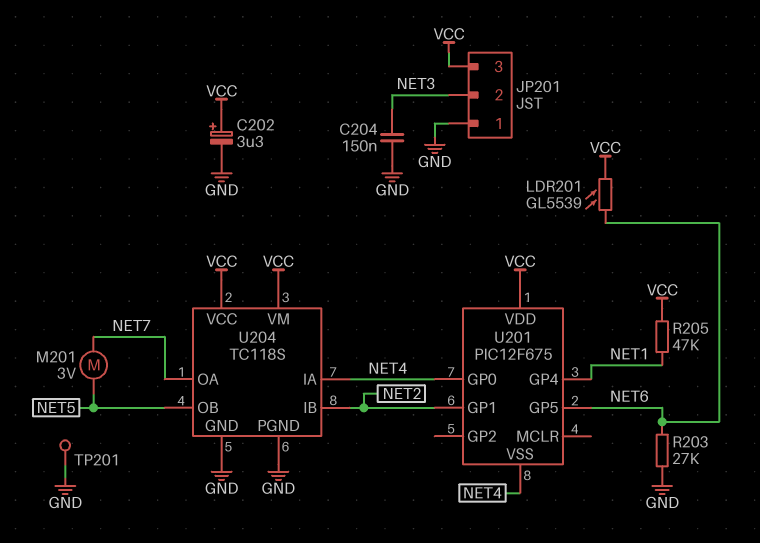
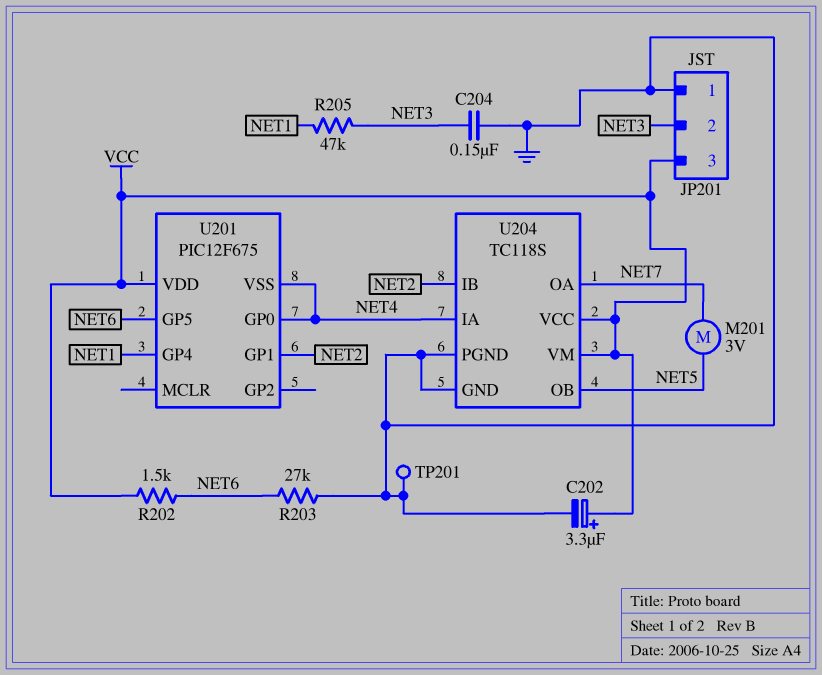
LDR201: GL5539 (NET6, VCC) -> none
R202: none -> 1.5k (NET6, VCC)
R205: 47k (NET1, VCC) -> 47k (NET1, NET3)

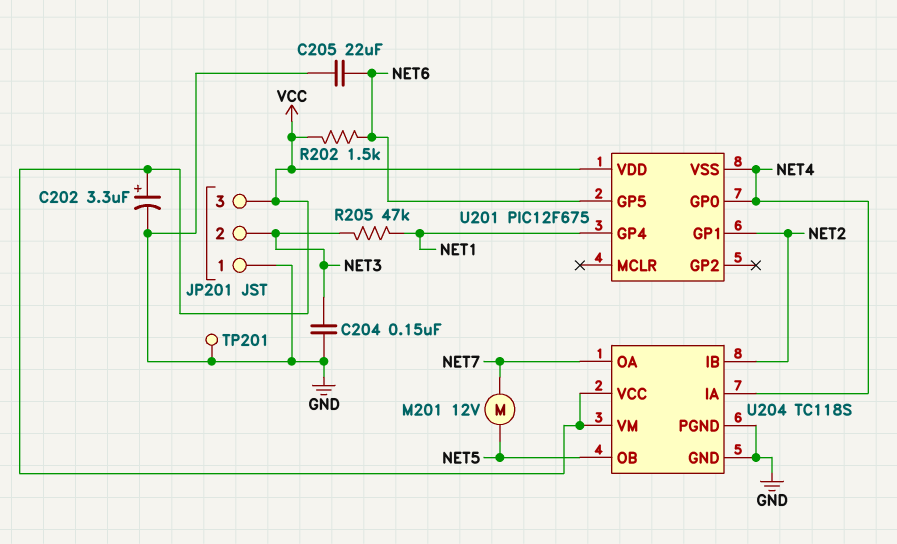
C205: none -> 22uF (GND, NET6)
M201: motor 3V (NET5, NET7) -> motor 12V (NET5, NET7)
R203: 27k (GND, NET6) -> none

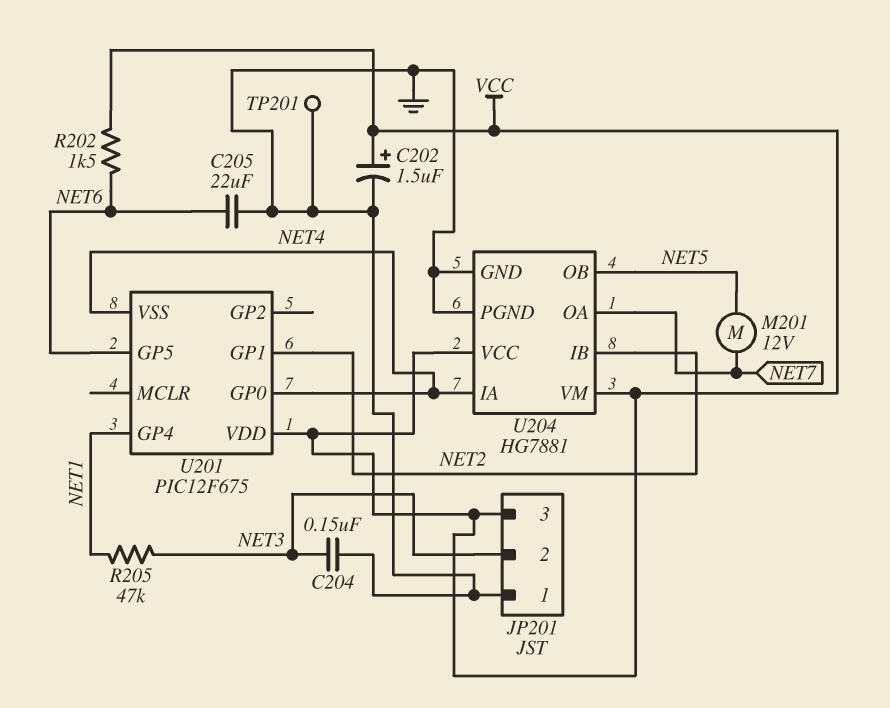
C202: 3.3uF (plus VCC, minus GND) -> 1.5uF (plus VCC, minus GND)
U204: TC118S -> HG7881

